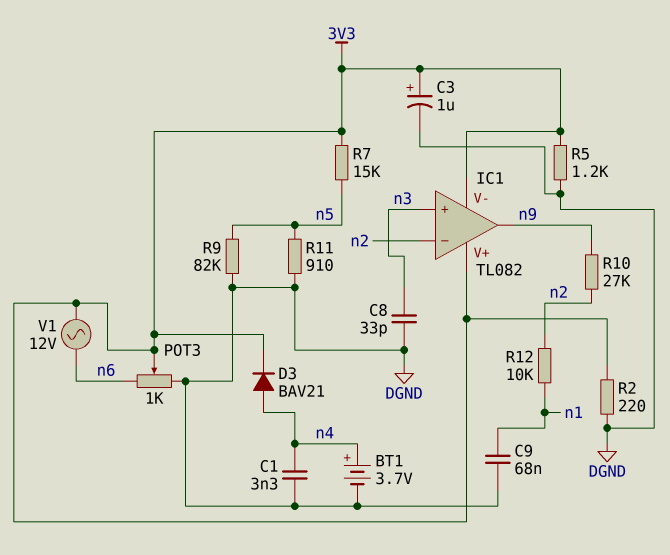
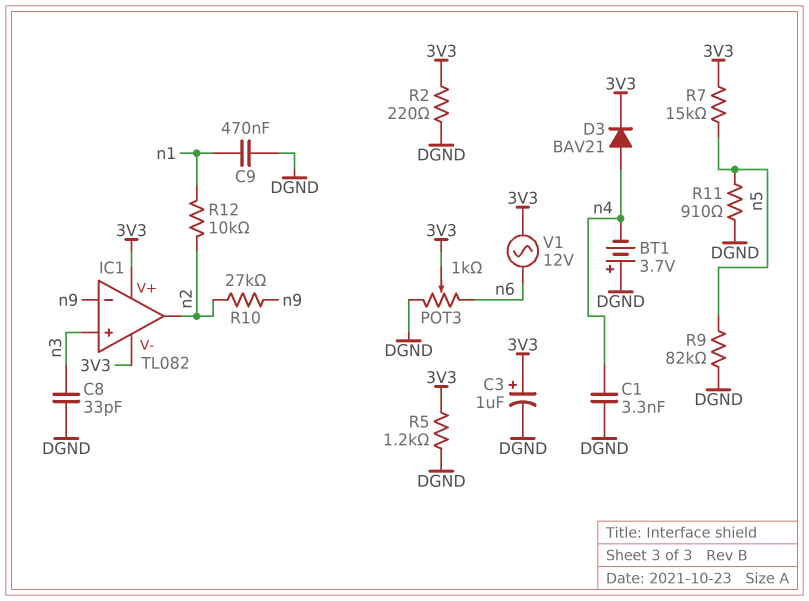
BT1: 3.7V (plus n4, minus DGND) -> 3.7V (plus DGND, minus n4)
C9: 68nF (DGND, n1) -> 470nF (DGND, n1)
IC1 pin in-: n2 -> n9
IC1 pin out: n9 -> n2

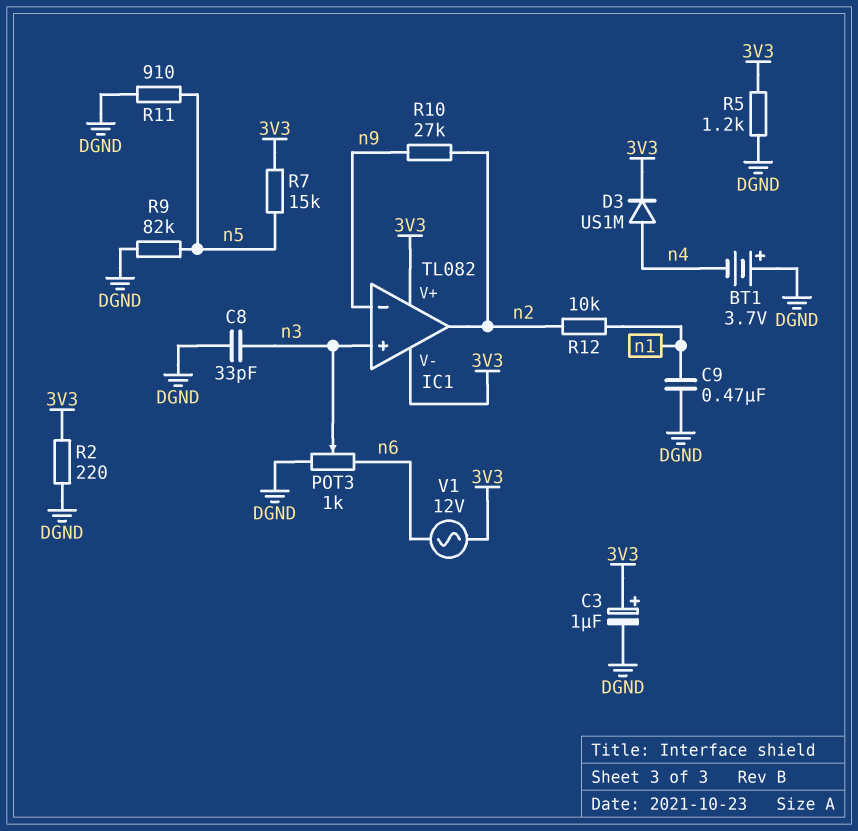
C1: 3.3nF (DGND, n4) -> none
D3: diode BAV21 (A n4, K 3V3) -> diode US1M (A n4, K 3V3)
POT3: 1k (DGND, n6, wiper 3V3) -> 1k (DGND, n6, wiper n3)

